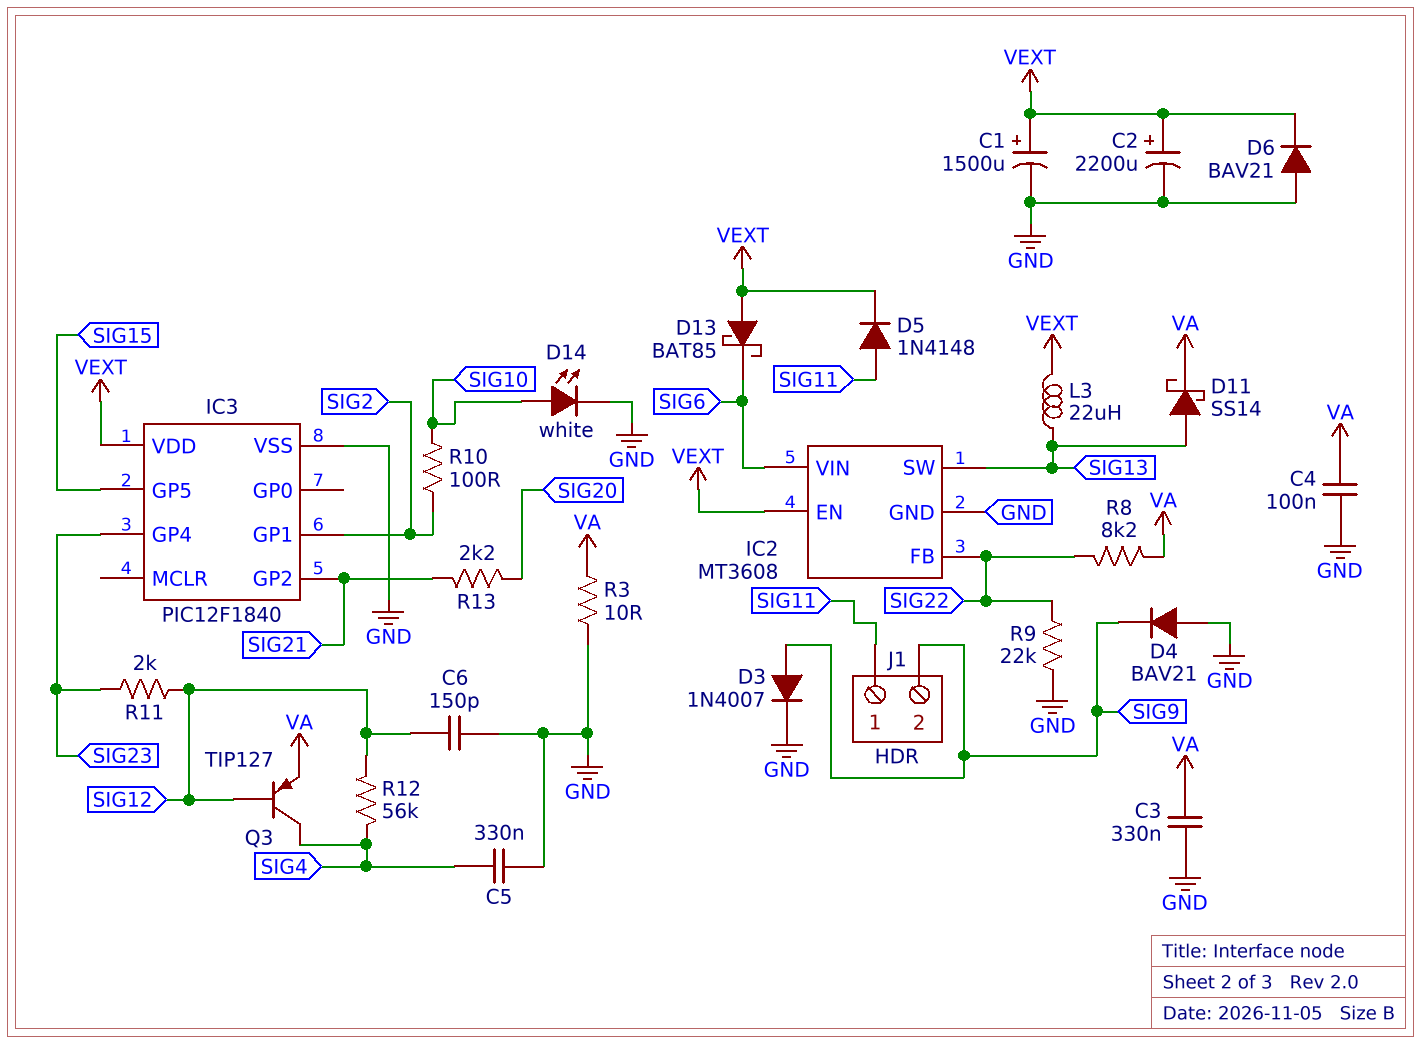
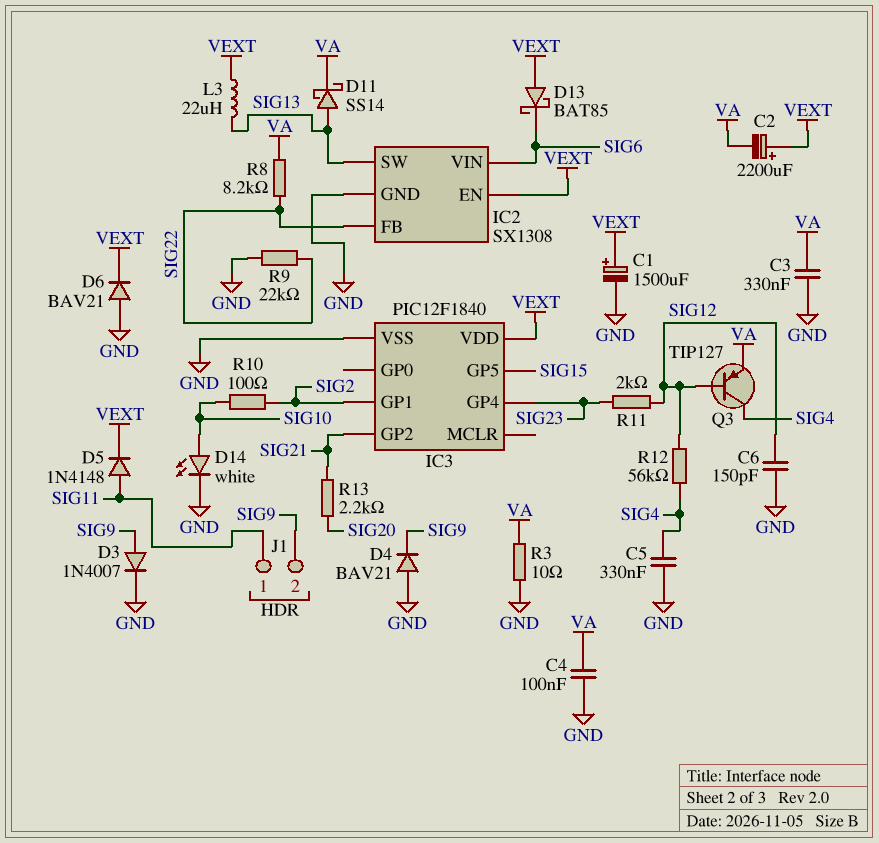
C2: 2200uF (plus VEXT, minus GND) -> 2200uF (plus VEXT, minus VA)
IC2: MT3608 -> SX1308

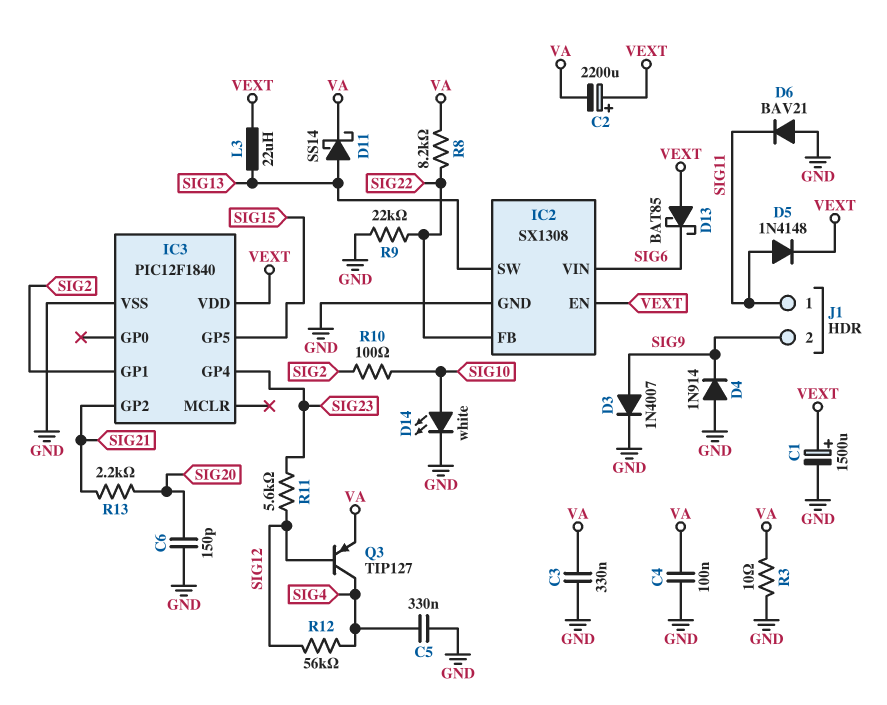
C6: 150pF (GND, SIG12) -> 150pF (GND, SIG20)
D4: diode BAV21 (A GND, K SIG9) -> diode 1N914 (A GND, K SIG9)
D6: diode BAV21 (A GND, K VEXT) -> diode BAV21 (A GND, K SIG11)
R11: 2k (SIG12, SIG23) -> 5.6k (SIG12, SIG23)

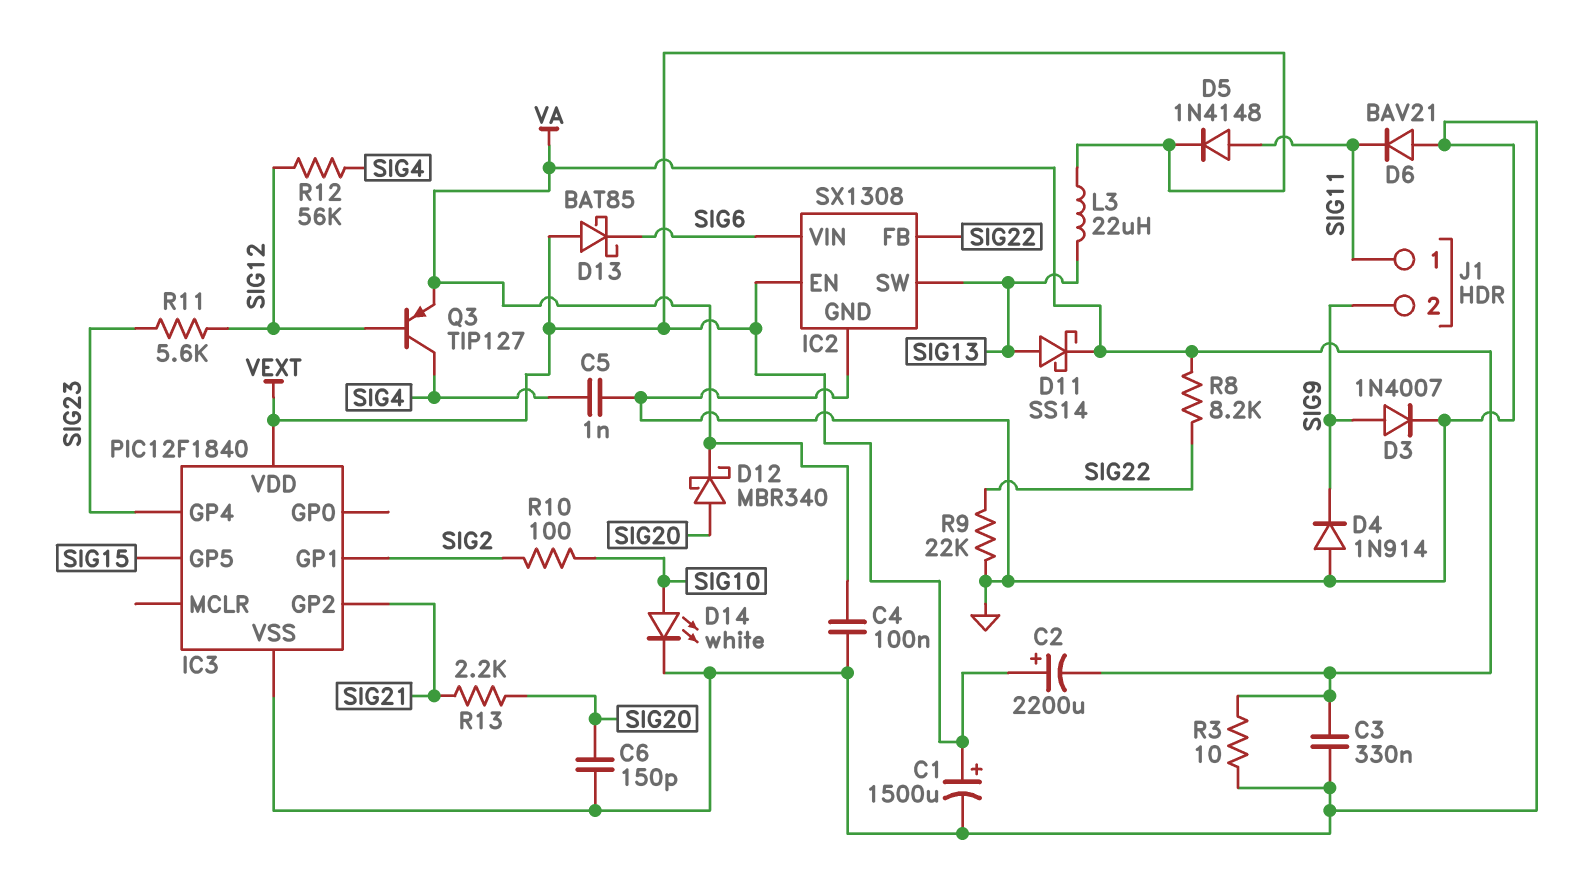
C5: 330nF (GND, SIG4) -> 1nF (GND, SIG4)
D12: none -> schottky MBR340 (A SIG20, K VA)

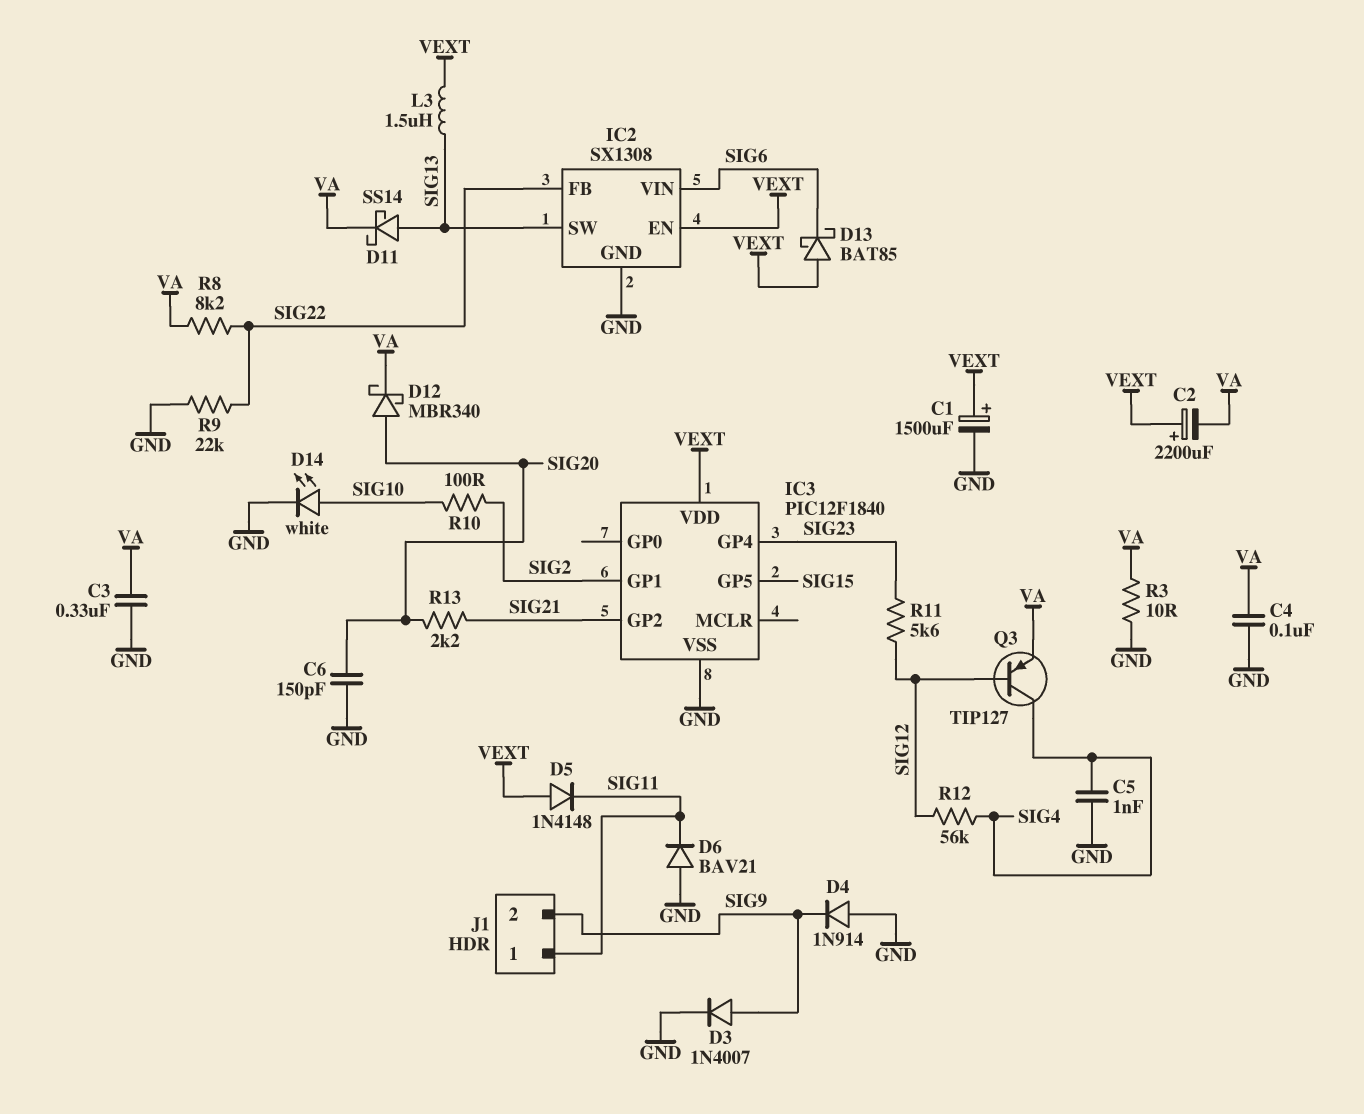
D5: diode 1N4148 (A SIG11, K VEXT) -> diode 1N4148 (A VEXT, K SIG11)
L3: 22uH (SIG13, VEXT) -> 1.5uH (SIG13, VEXT)

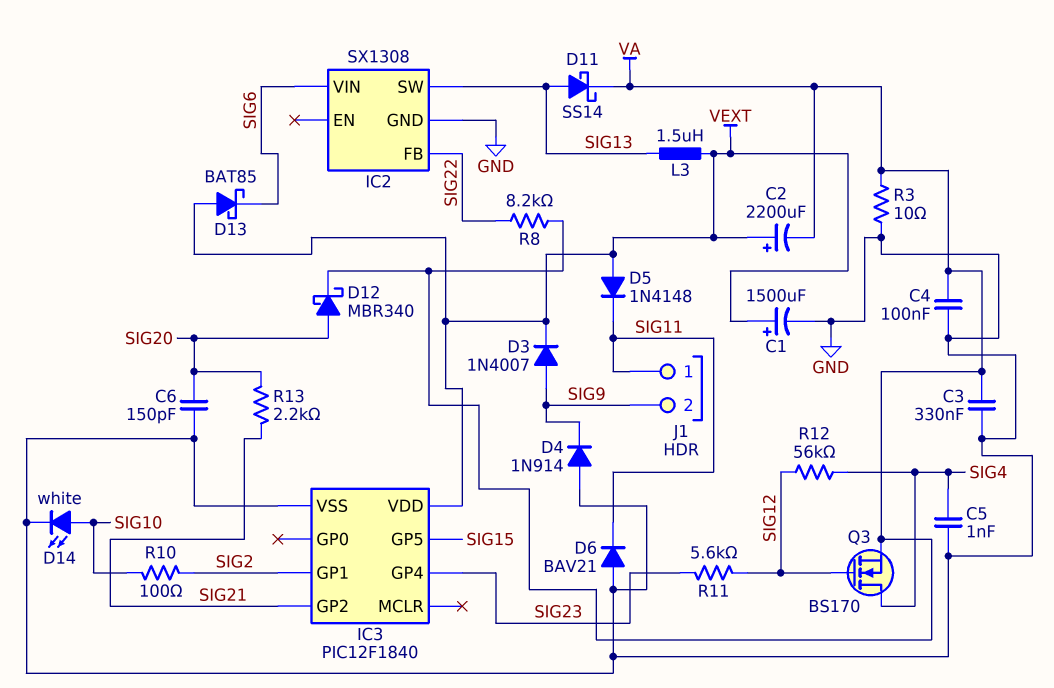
D3: diode 1N4007 (A SIG9, K GND) -> diode 1N4007 (A SIG9, K VEXT)
IC2 pin EN: VEXT -> none
Q3: PNP TIP127 (B SIG12, C SIG4, E VA) -> NMOS BS170 (G SIG12, D SIG4, S VA)
R9: 22k (GND, SIG22) -> none

